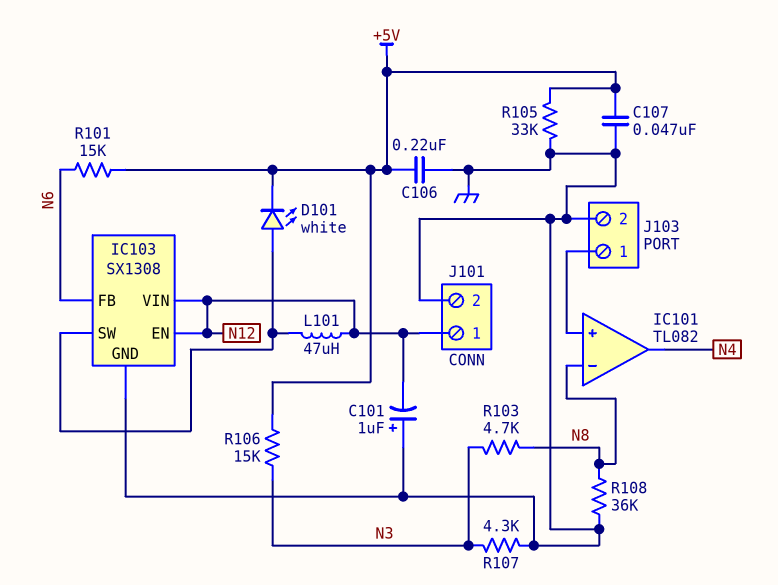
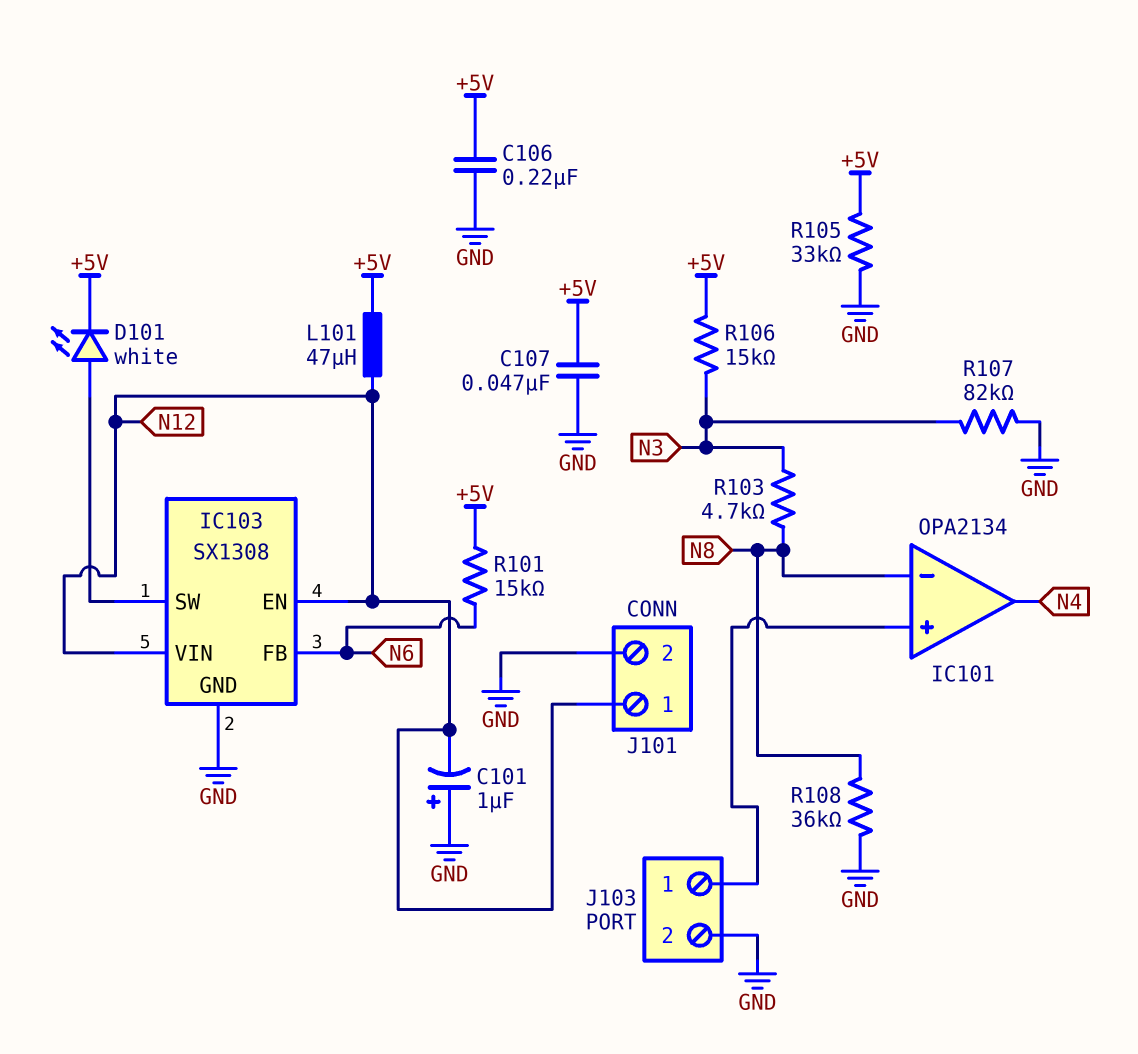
IC101: TL082 -> OPA2134
L101: 47uH (IC103/SW, N12) -> 47uH (+5V, N12)
R107: 4.3k (GND, N3) -> 82k (GND, N3)

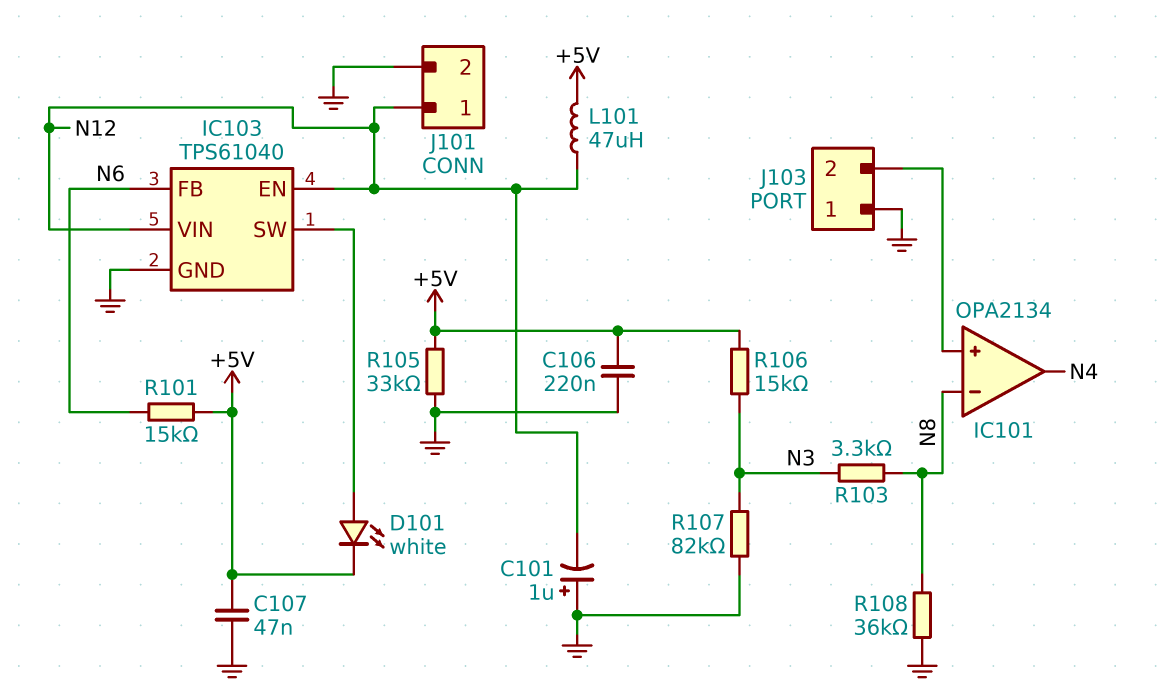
IC103: SX1308 -> TPS61040
J103 pin 1: IC101/in+ -> GND
J103 pin 2: GND -> IC101/in+
R103: 4.7k (N3, N8) -> 3.3k (N3, N8)

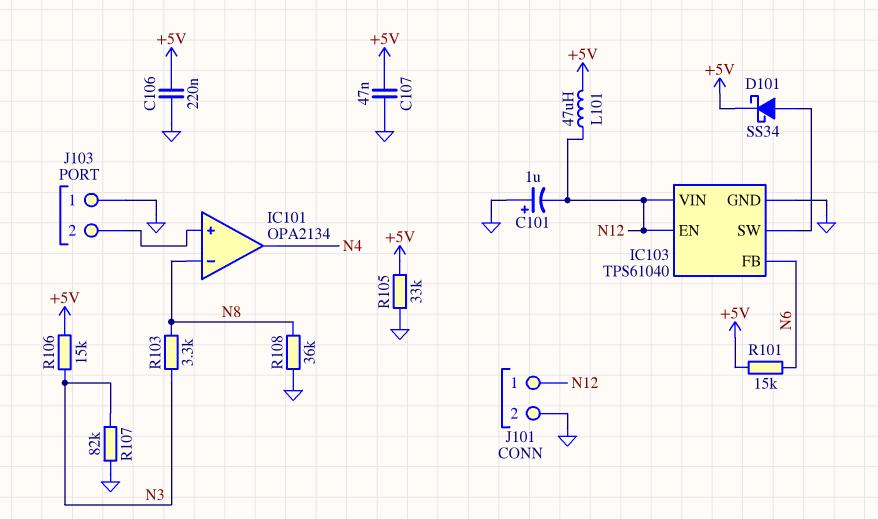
D101: LED white (A IC103/SW, K +5V) -> schottky SS34 (A IC103/SW, K +5V)

